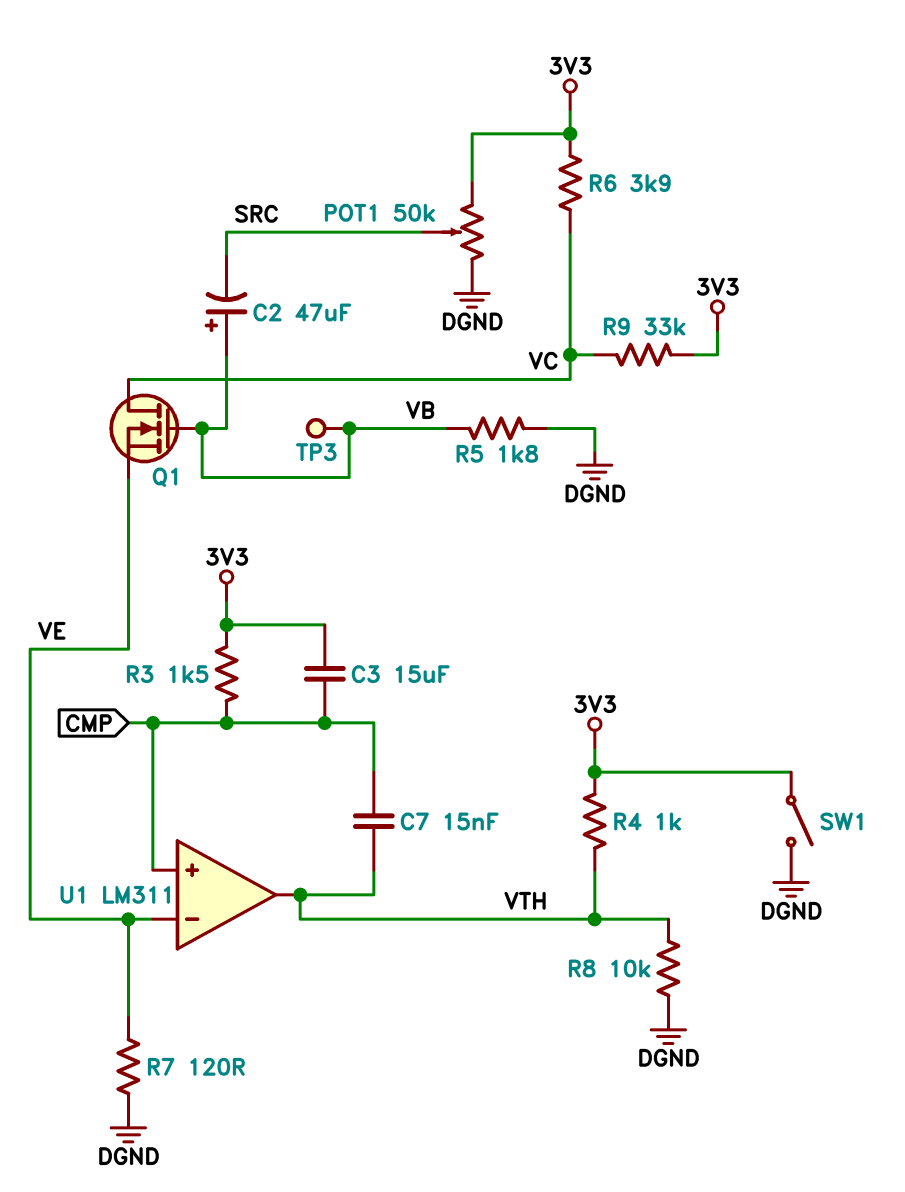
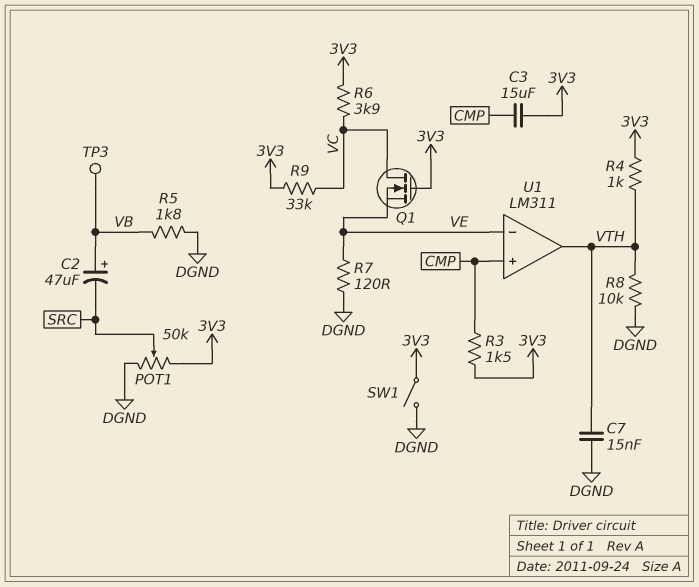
C7: 15nF (CMP, VTH) -> 15nF (DGND, VTH)
Q1: NMOS (G VB, D VC, S VE) -> NMOS (G 3V3, D VC, S VE)

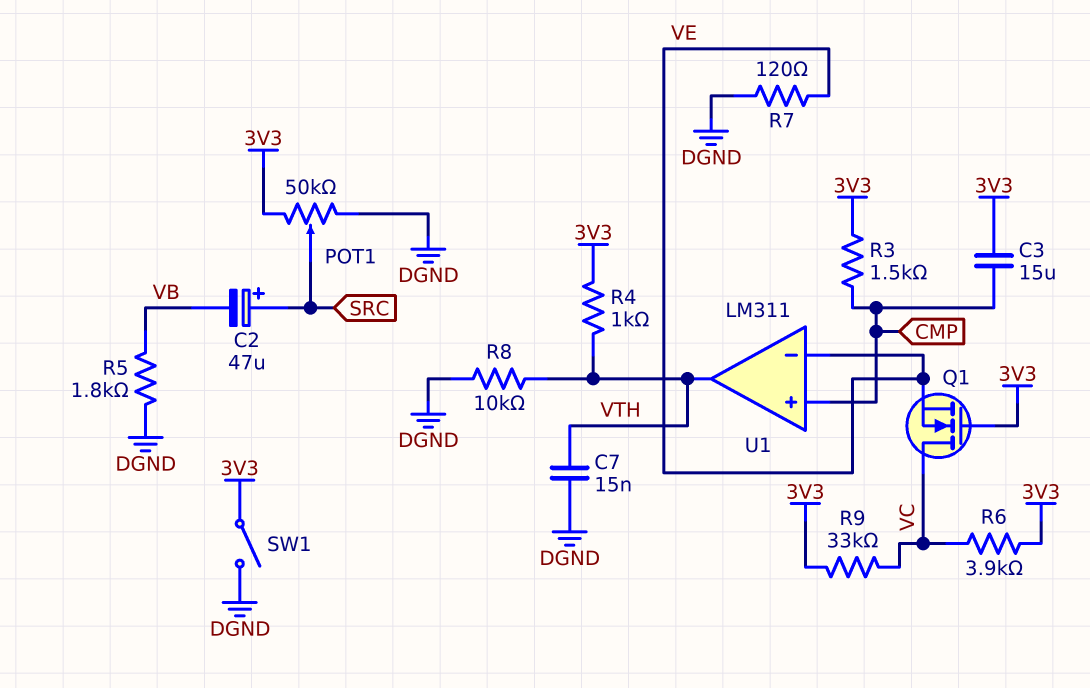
C2: 47uF (plus VB, minus SRC) -> 47uF (plus SRC, minus VB)
TP3: test point (VB) -> none

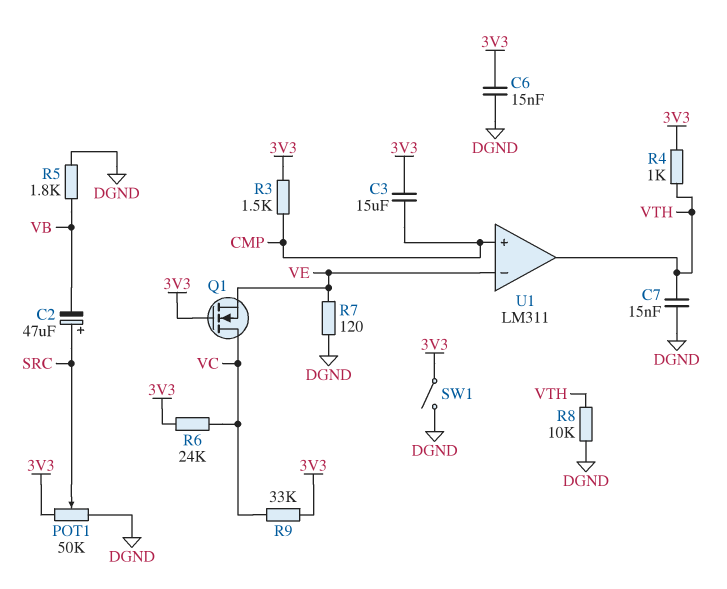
C6: none -> 15nF (3V3, DGND)
R6: 3.9k (3V3, VC) -> 24k (3V3, VC)

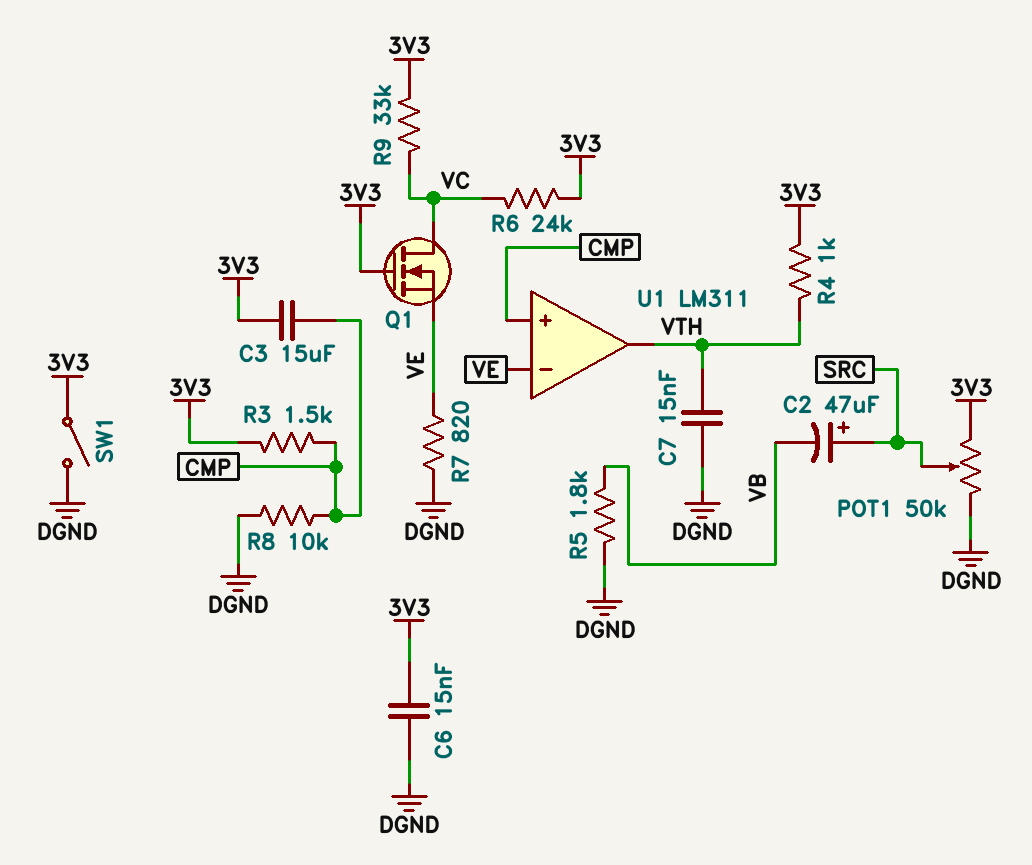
R7: 120 (DGND, VE) -> 820 (DGND, VE)
R8: 10k (DGND, VTH) -> 10k (CMP, DGND)

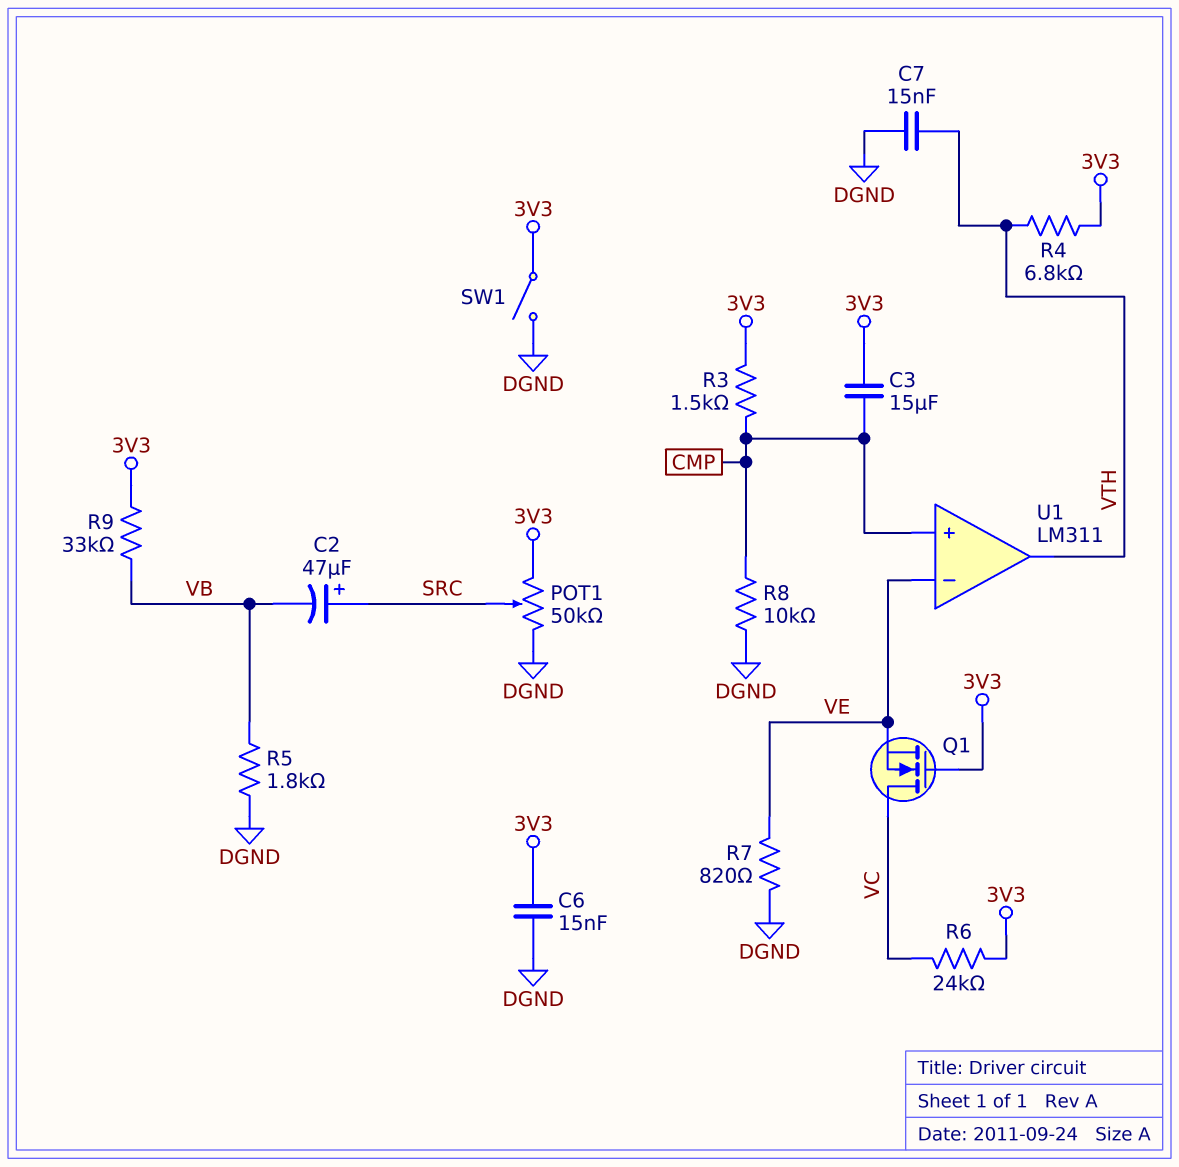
R4: 1k (3V3, VTH) -> 6.8k (3V3, VTH)
R9: 33k (3V3, VC) -> 33k (3V3, VB)

